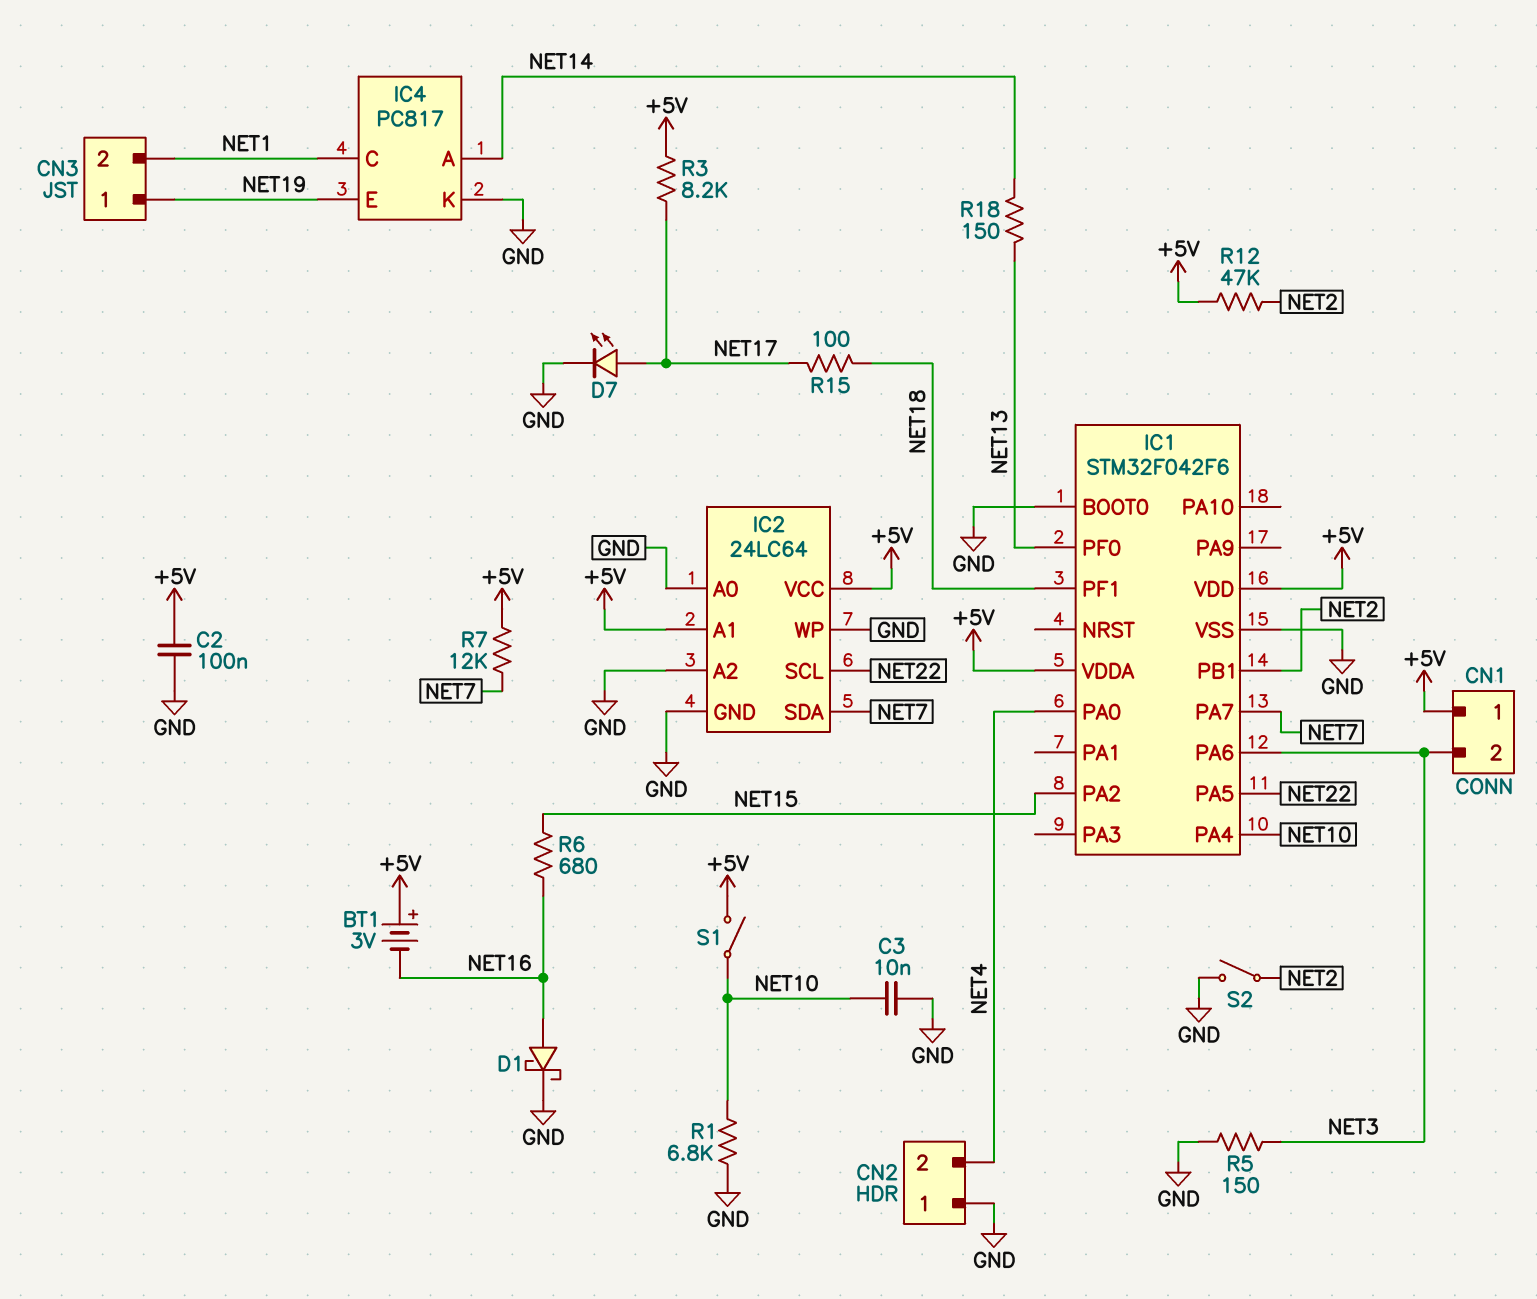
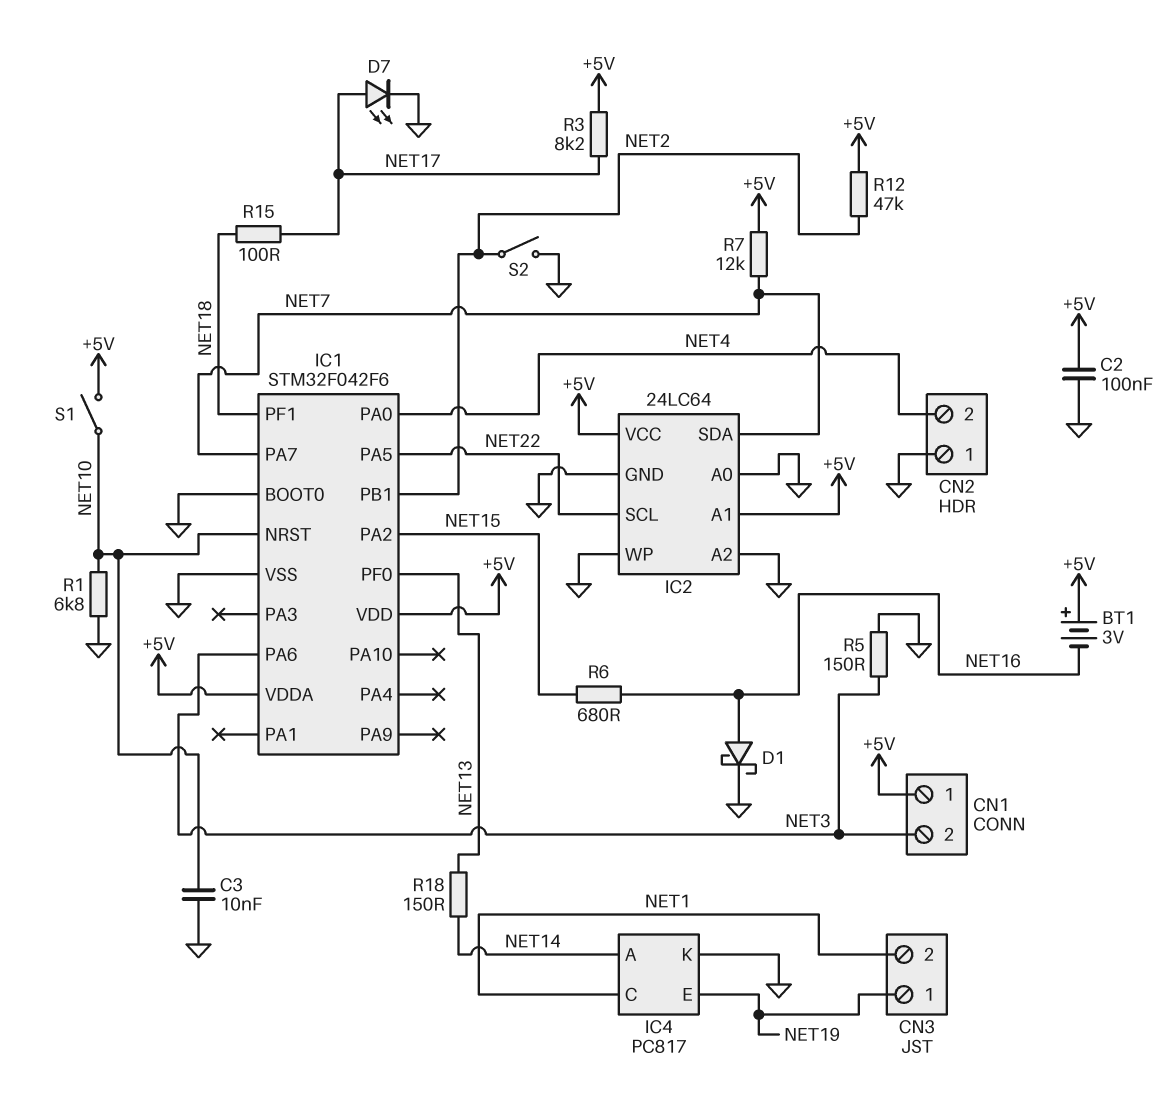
IC1 pin NRST: none -> NET10
IC1 pin PA4: NET10 -> none

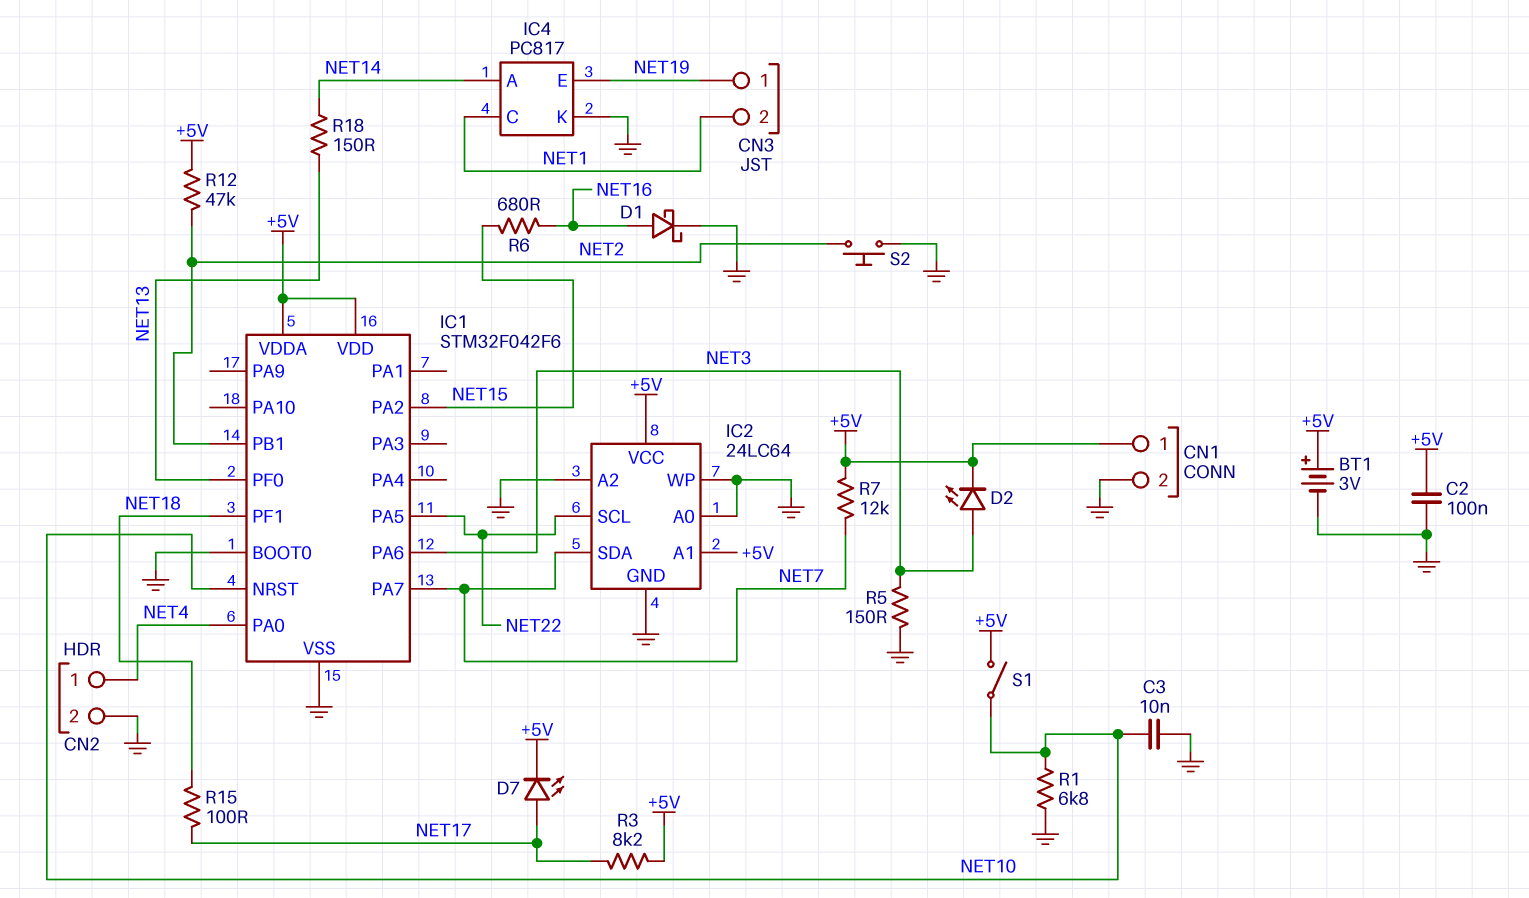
BT1: 3V (plus +5V, minus NET16) -> 3V (plus +5V, minus GND)
CN1 pin 2: NET3 -> GND
CN2 pin 1: GND -> NET4
CN2 pin 2: NET4 -> GND
D2: none -> LED (A NET3, K +5V)
D7: LED (A NET17, K GND) -> LED (A NET17, K +5V)
S2: switch (GND, NET2) -> button (GND, NET2)

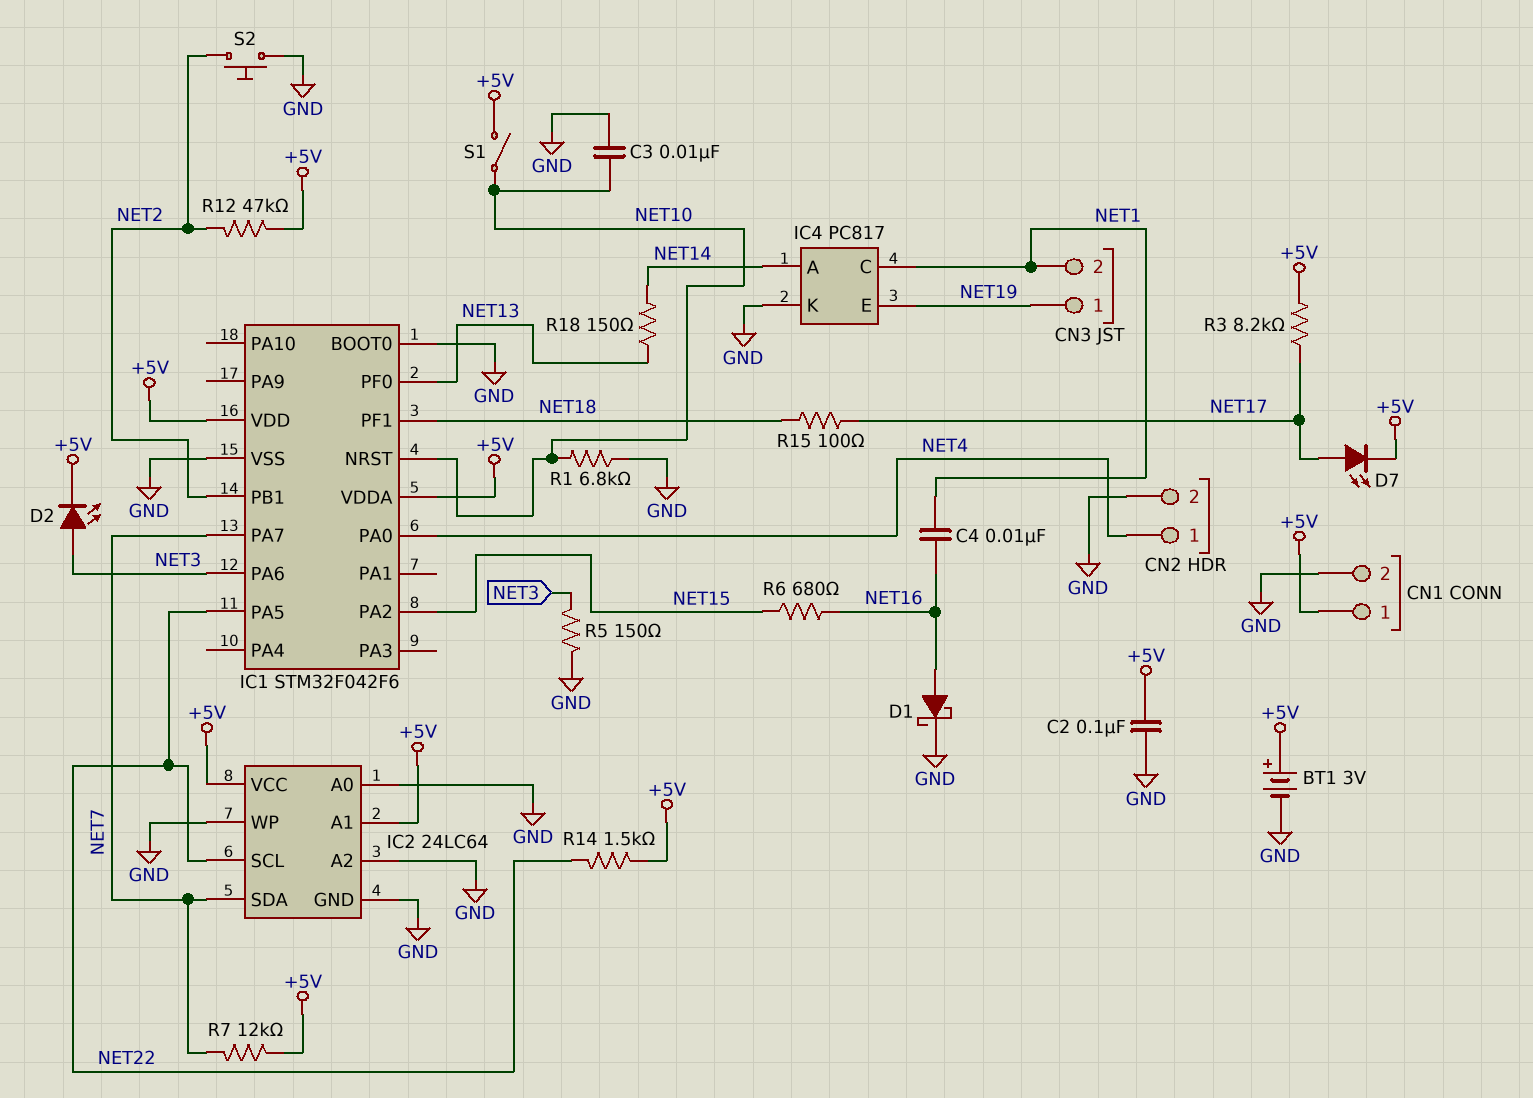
C4: none -> 10nF (NET1, NET16)
R14: none -> 1.5k (+5V, NET22)

